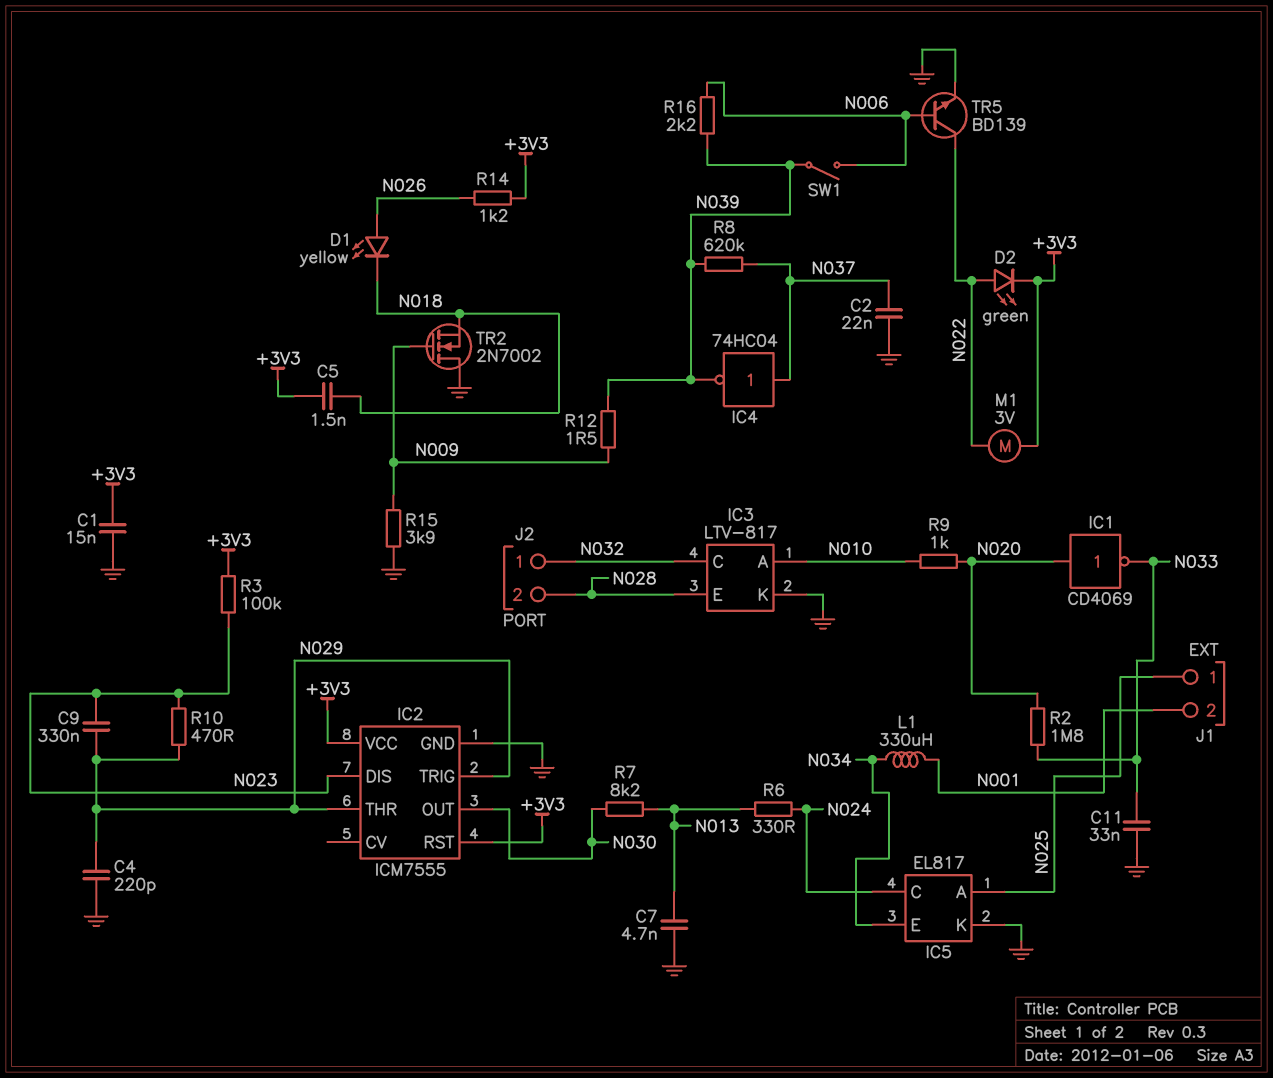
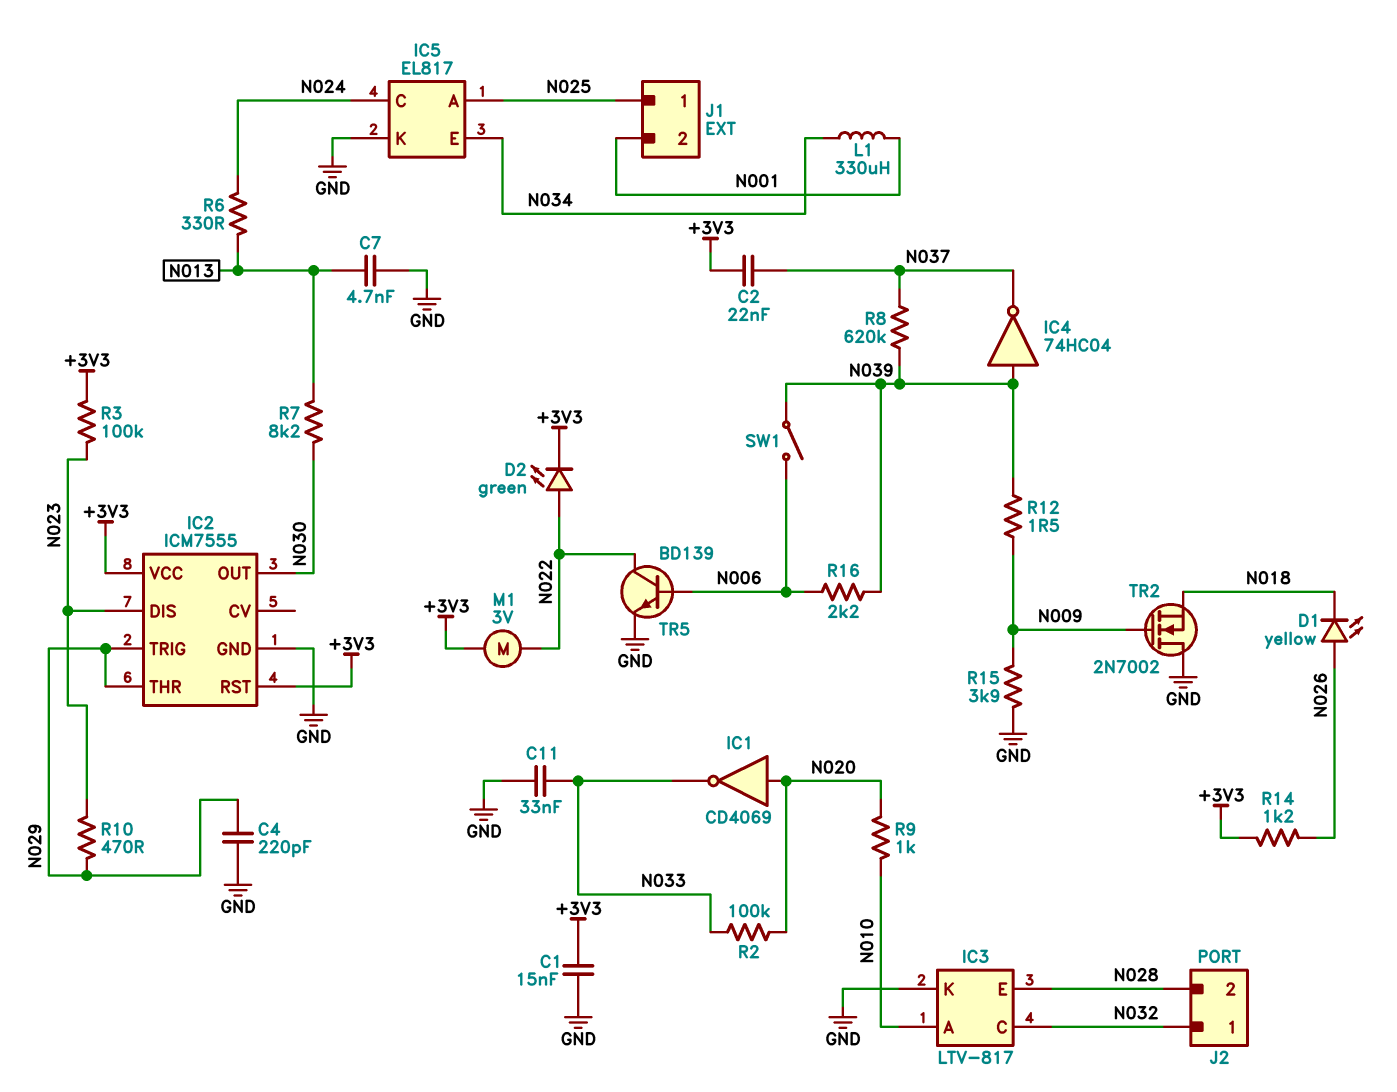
C2: 22nF (GND, N037) -> 22nF (+3V3, N037)
C5: 1.5nF (+3V3, N018) -> none
C9: 330nF (N023, N029) -> none
IC4: NOT 74HC04 (in N037, out N039) -> NOT 74HC04 (in N039, out N037)
R2: 1.8M (N020, N033) -> 100k (N020, N033)

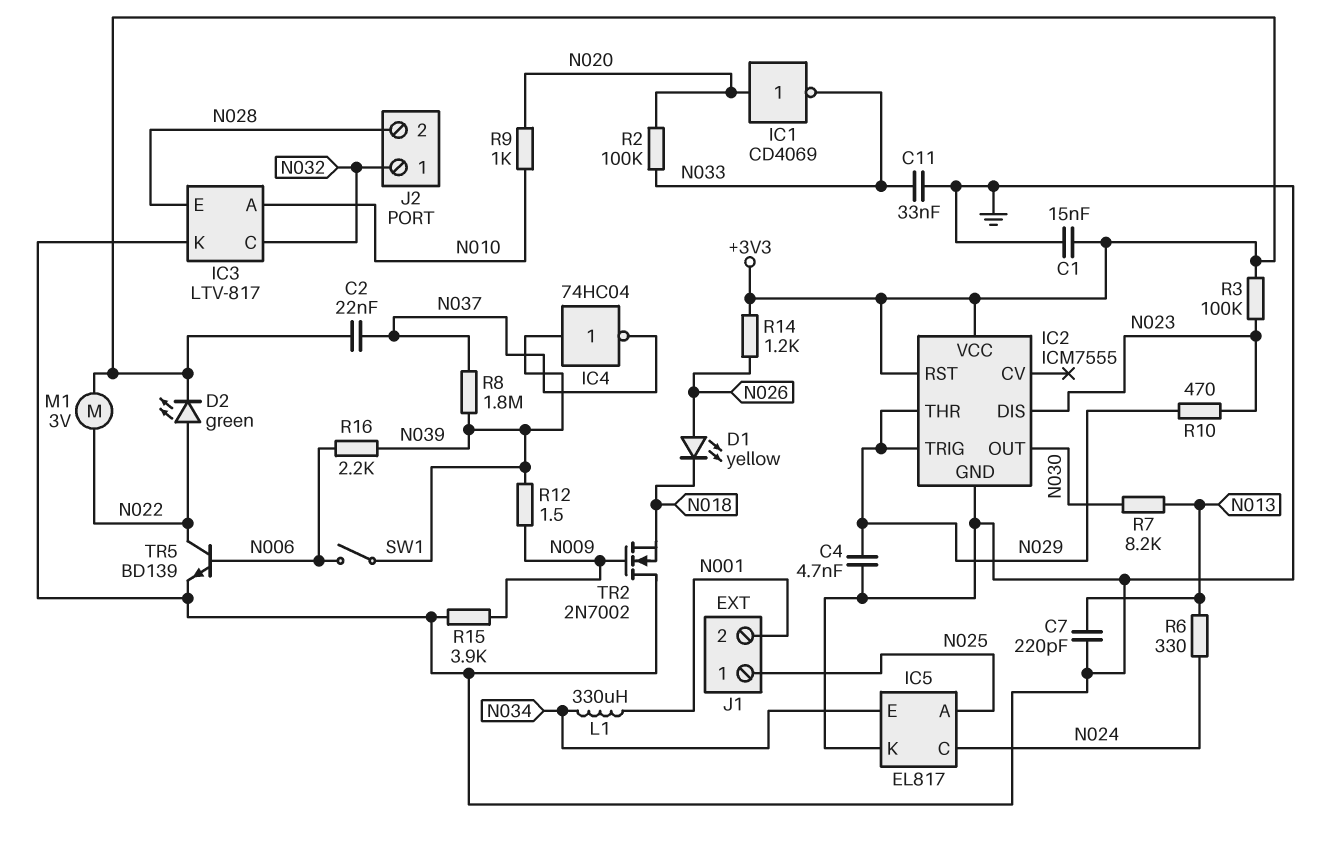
C4: 220pF (GND, N029) -> 4.7nF (GND, N029)
C7: 4.7nF (GND, N013) -> 220pF (GND, N013)
R8: 620k (N037, N039) -> 1.8M (N037, N039)

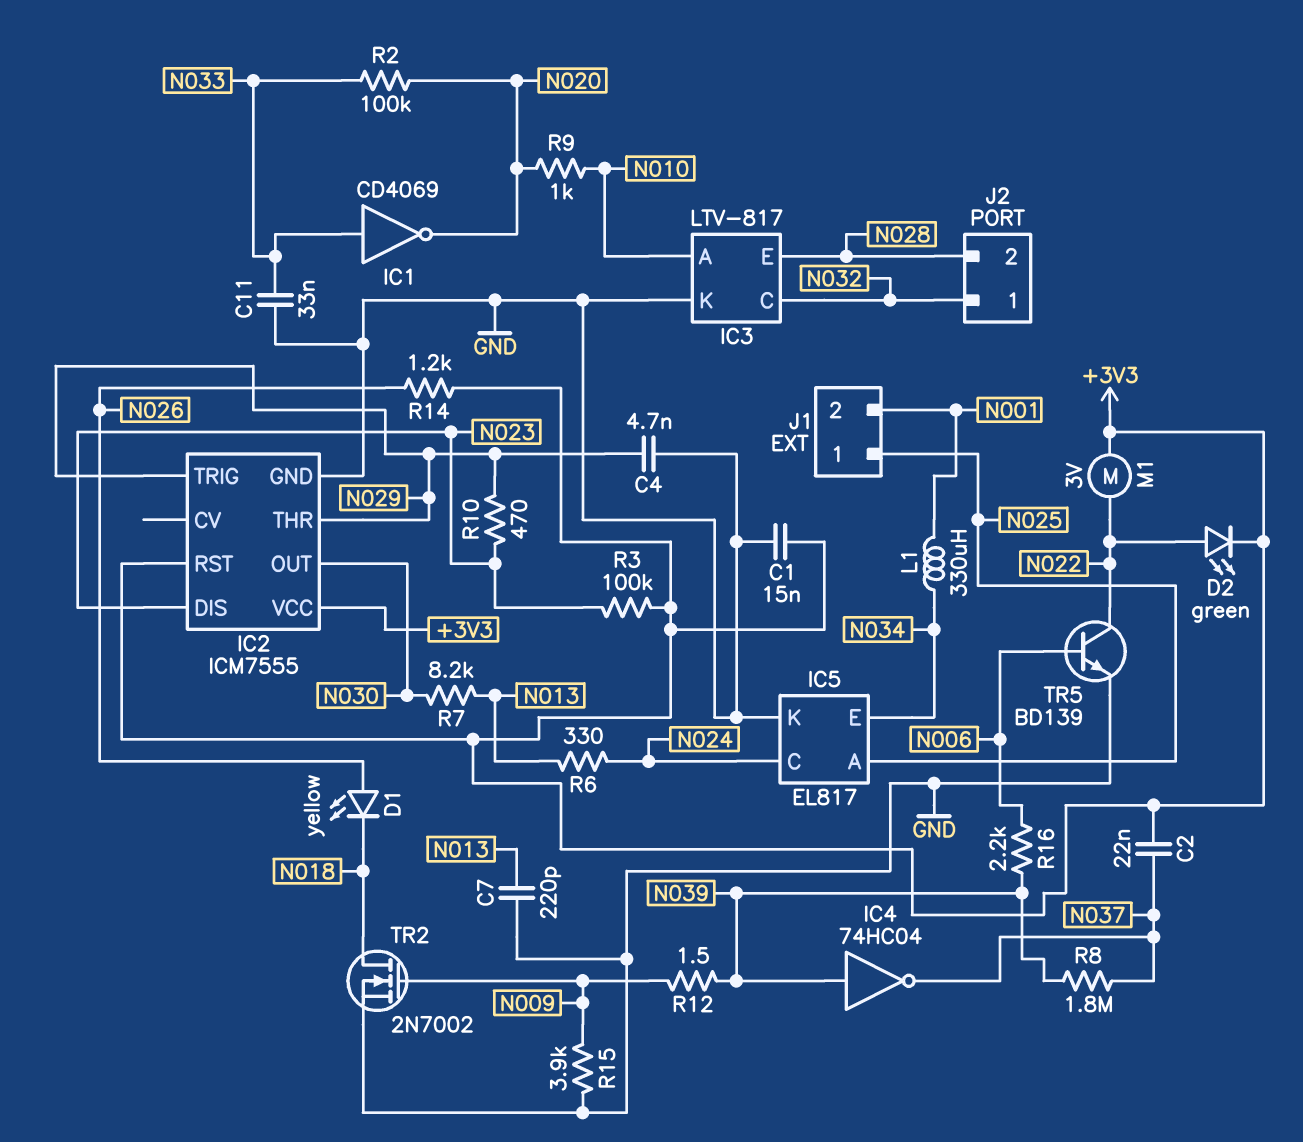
IC1: NOT CD4069 (in N020, out N033) -> NOT CD4069 (in N033, out N020)
SW1: switch (N006, N039) -> none
TR2: NMOS 2N7002 (G N009, D GND, S N018) -> NMOS 2N7002 (G N009, D N018, S GND)

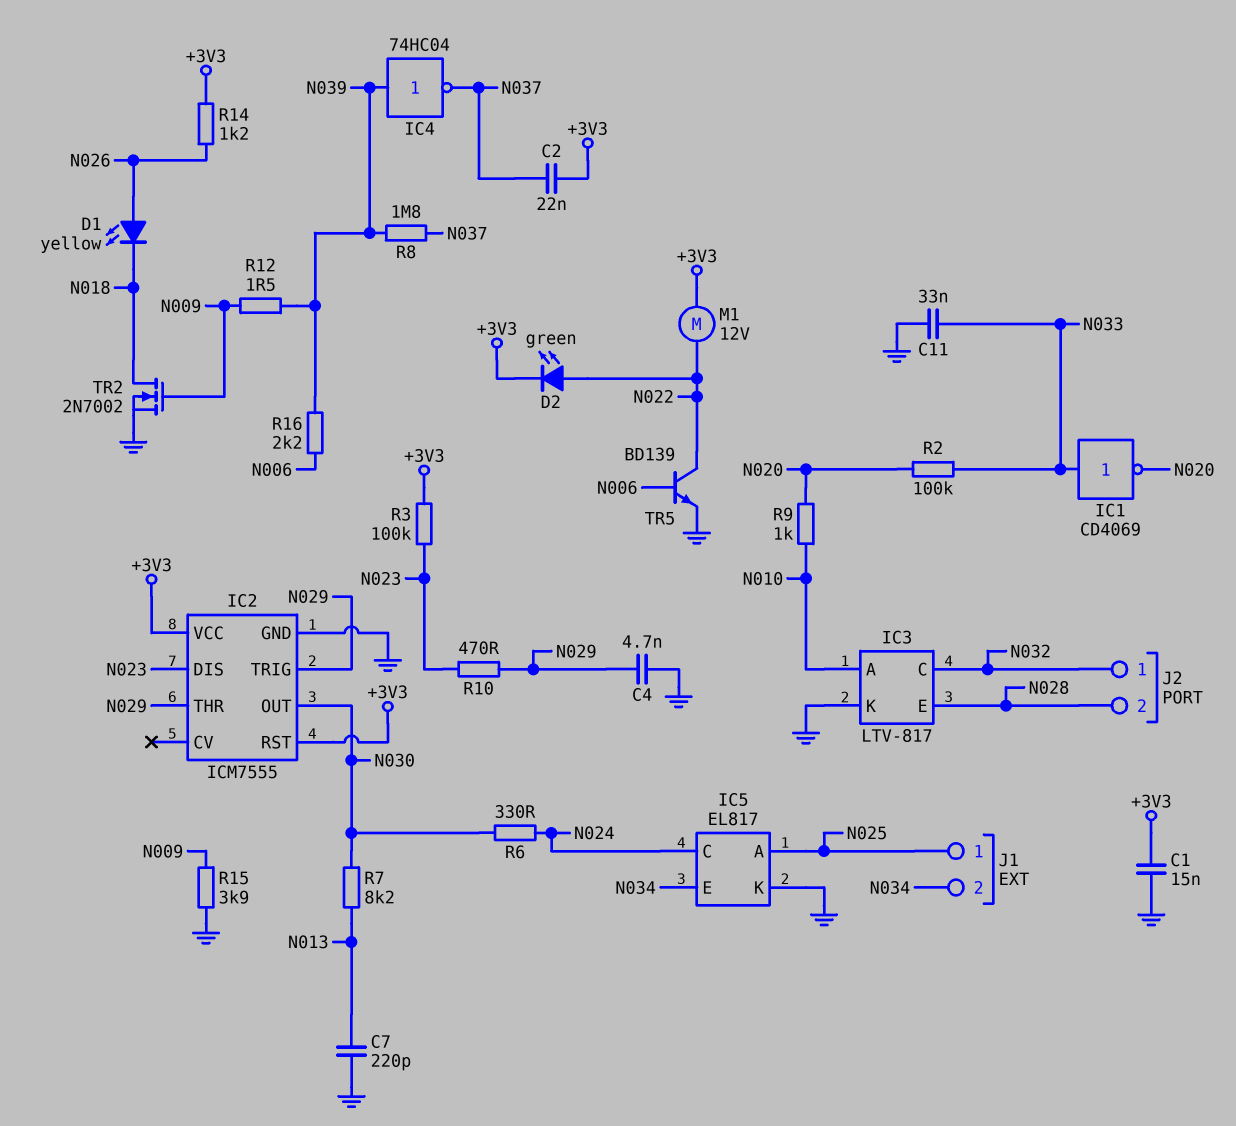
J1 pin 2: N001 -> N034
L1: 330uH (N001, N034) -> none
M1: motor 3V (+3V3, N022) -> motor 12V (+3V3, N022)
R6: 330 (N013, N024) -> 330 (N024, N030)

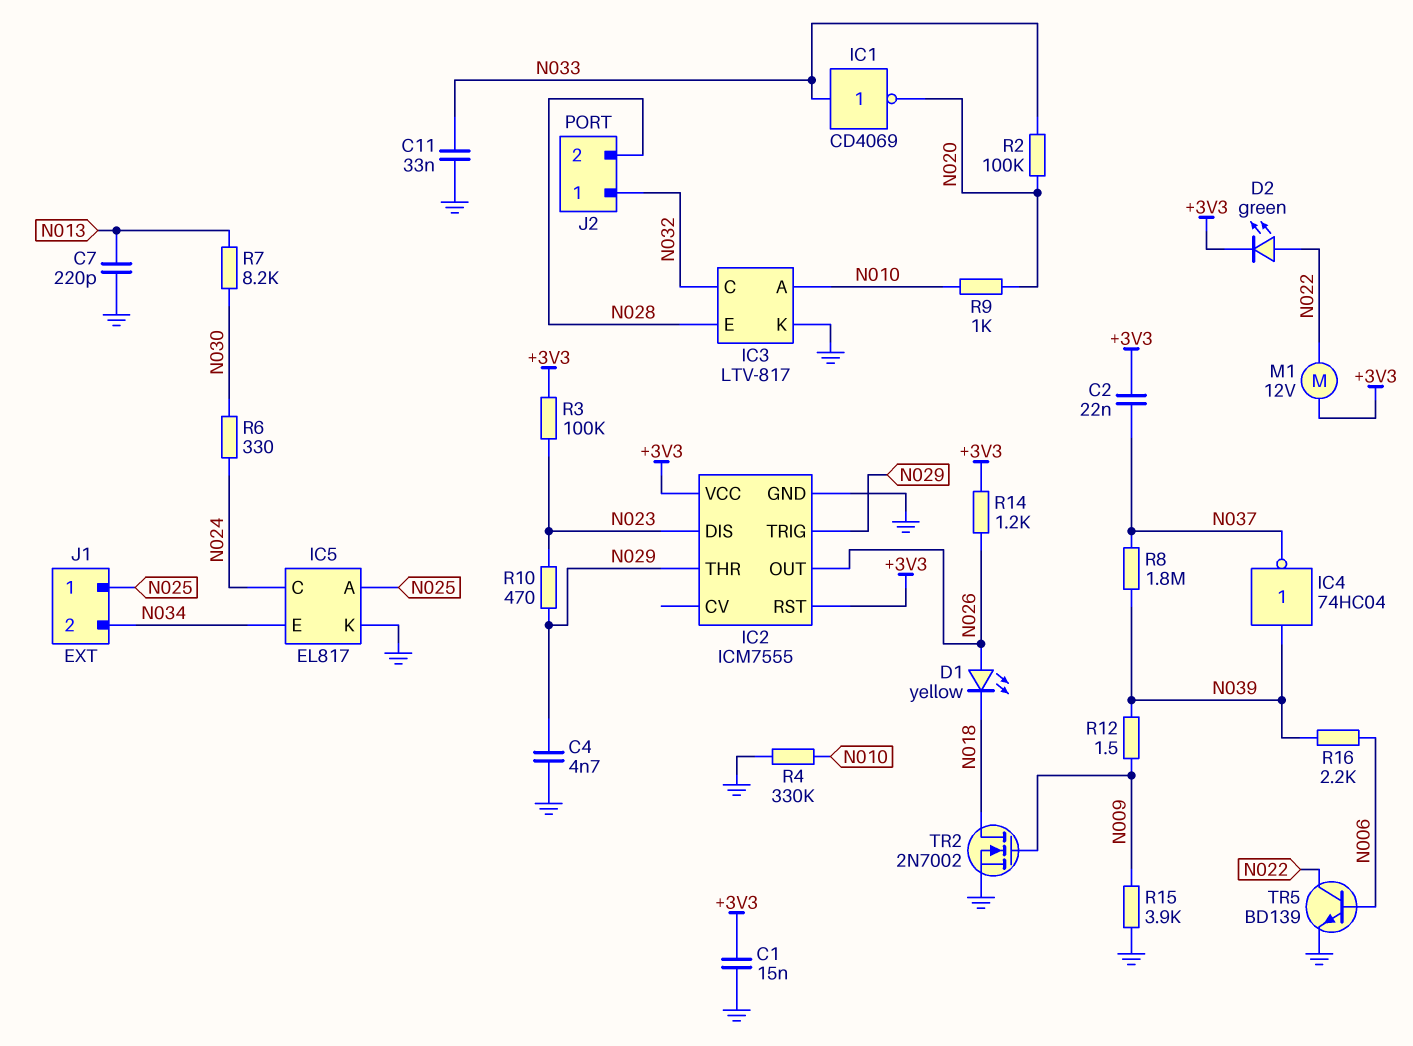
IC2 pin OUT: N030 -> N026
R4: none -> 330k (GND, N010)

